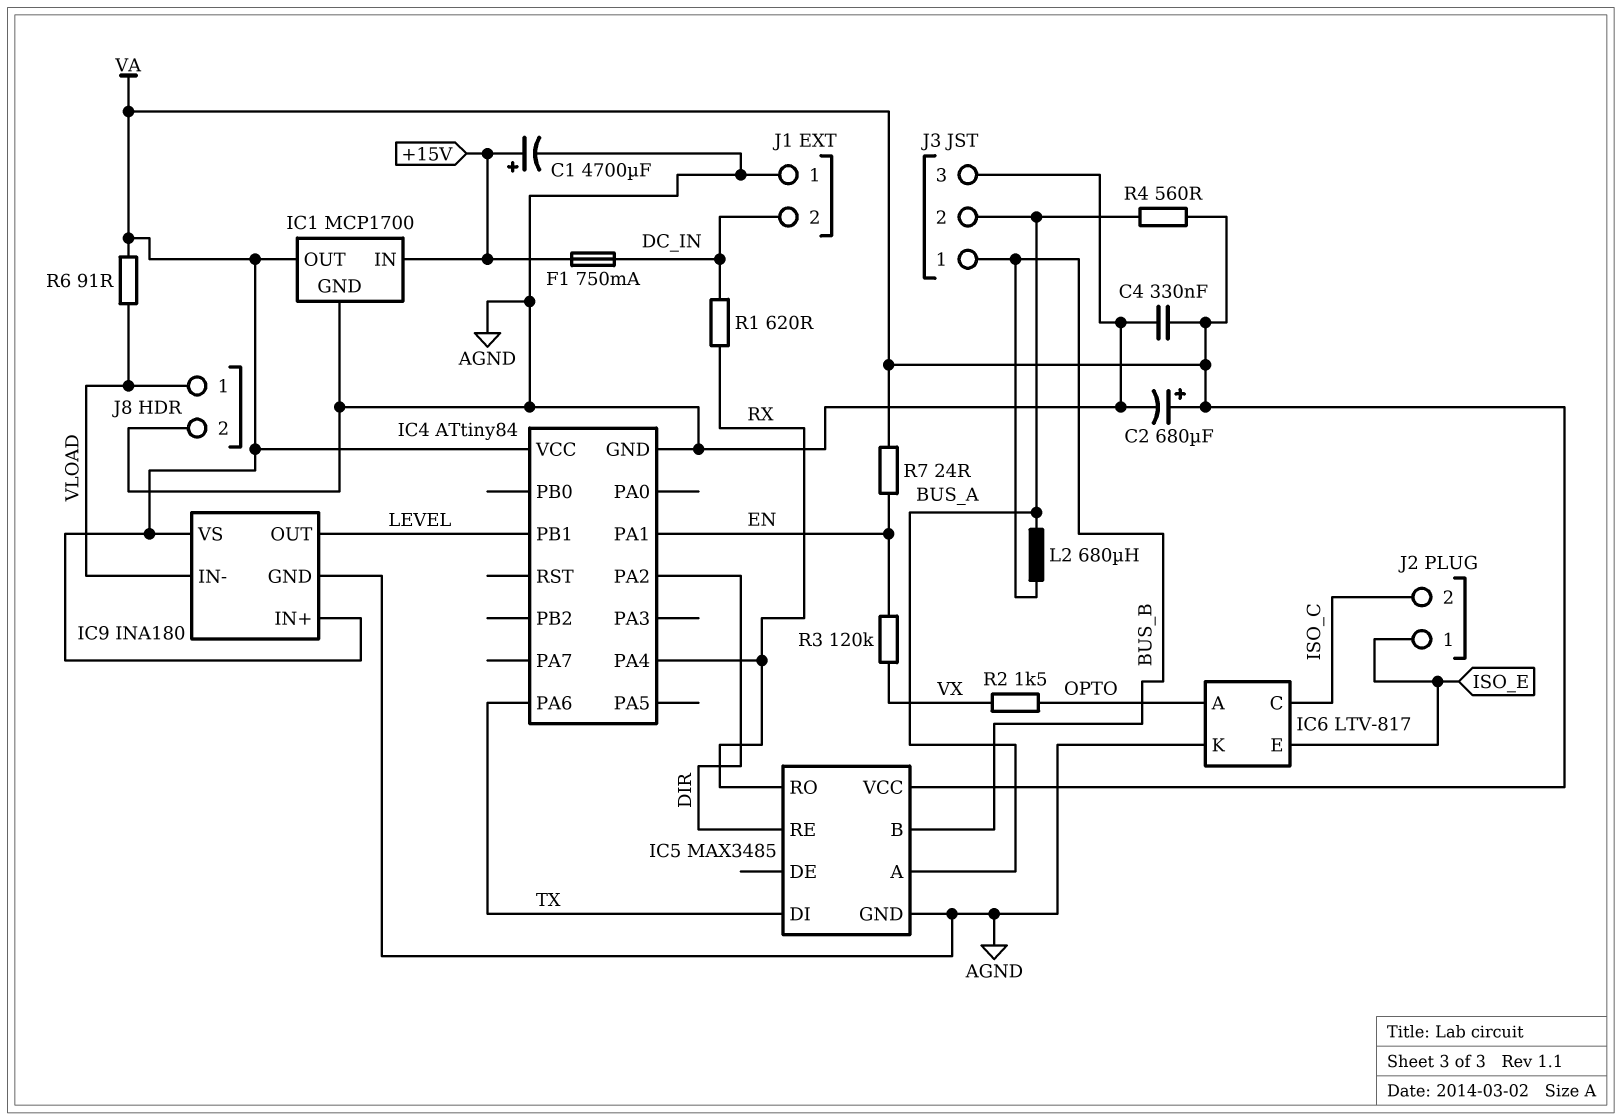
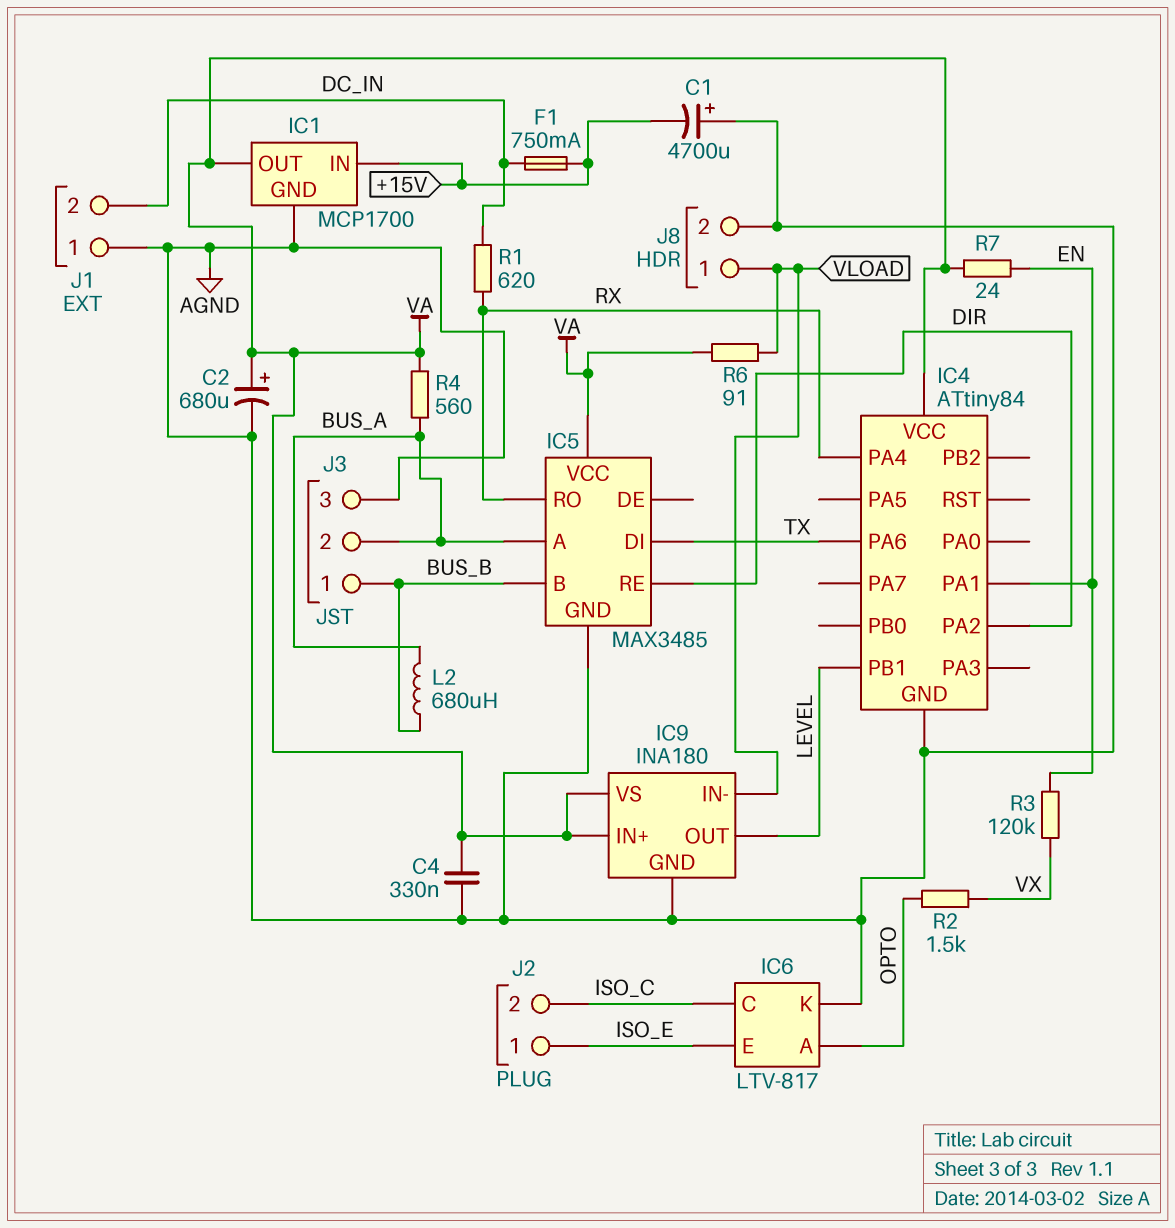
C1: 4700uF (plus +15V, minus AGND) -> 4700uF (plus AGND, minus +15V)

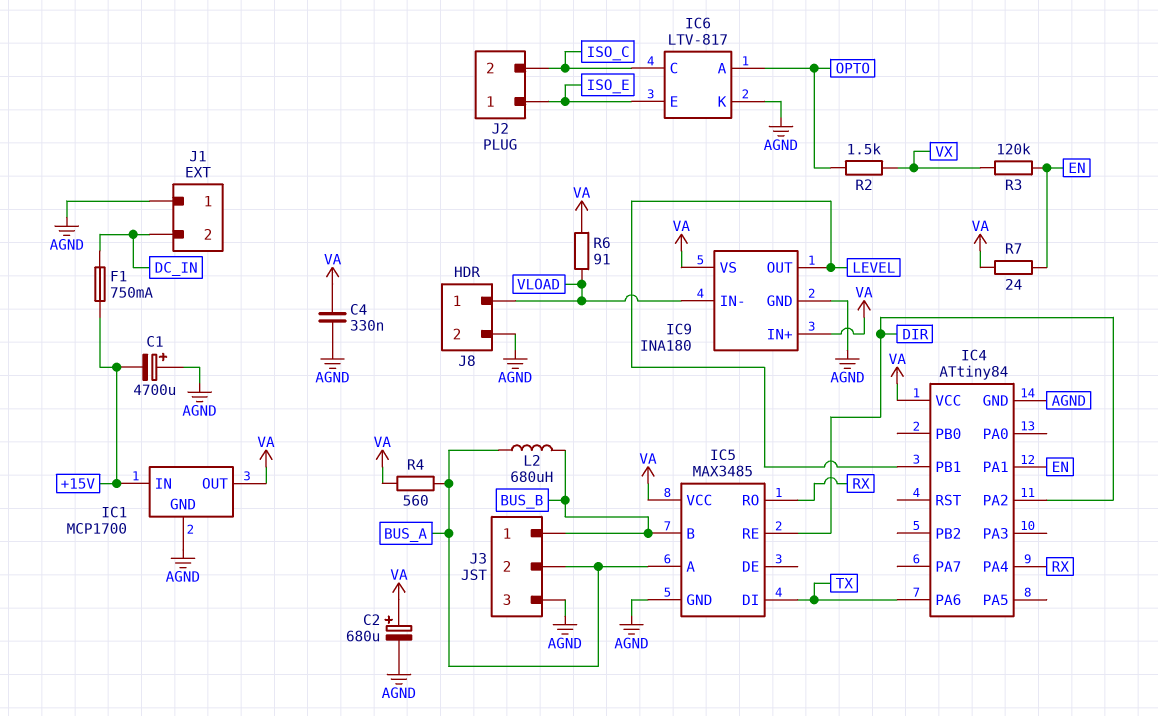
R1: 620 (DC_IN, RX) -> none

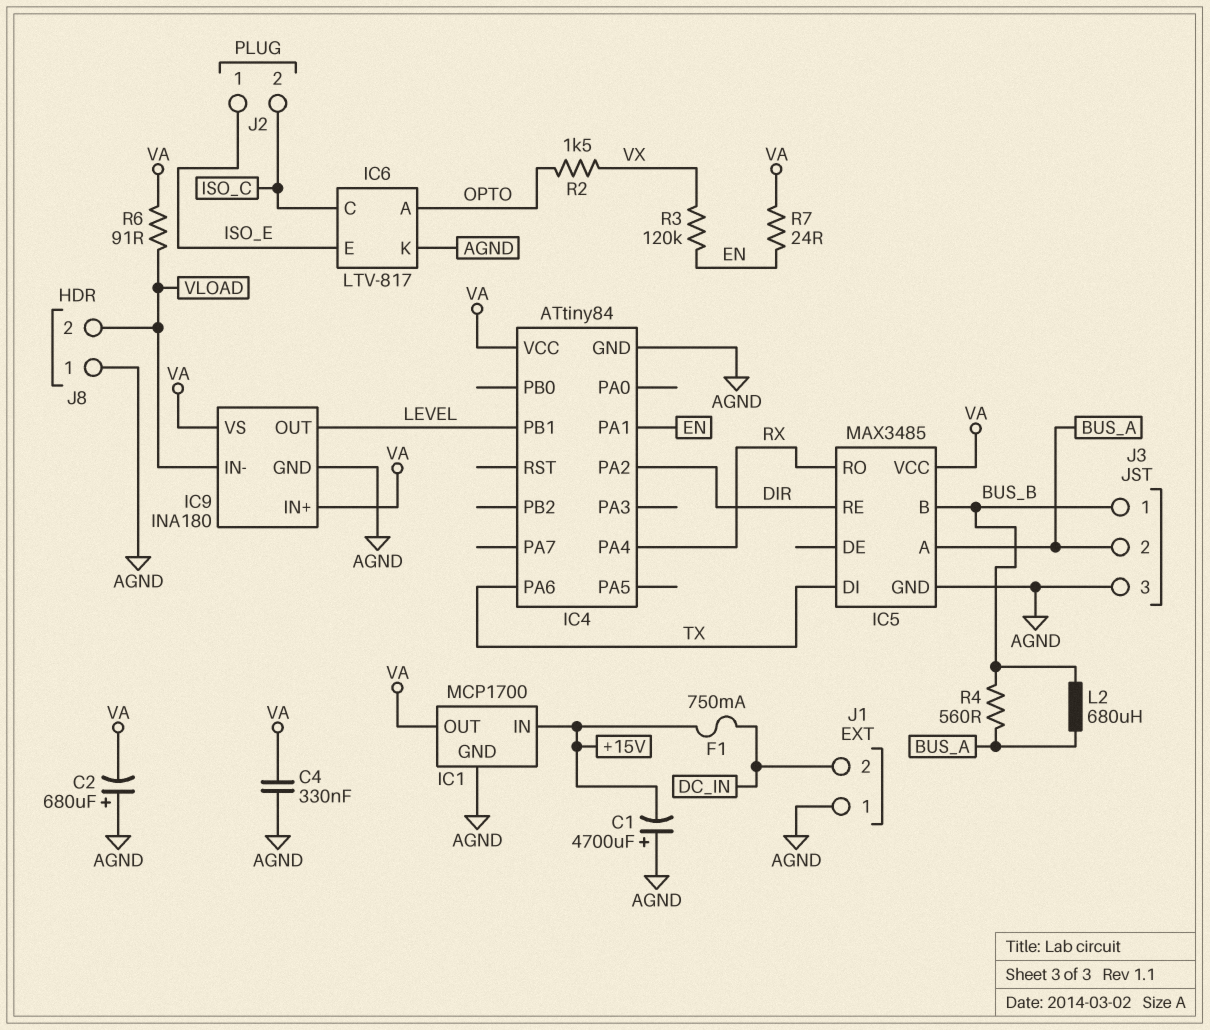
C2: 680uF (plus VA, minus AGND) -> 680uF (plus AGND, minus VA)
J8 pin 1: VLOAD -> AGND
J8 pin 2: AGND -> VLOAD
R4: 560 (BUS_A, VA) -> 560 (BUS_A, BUS_B)

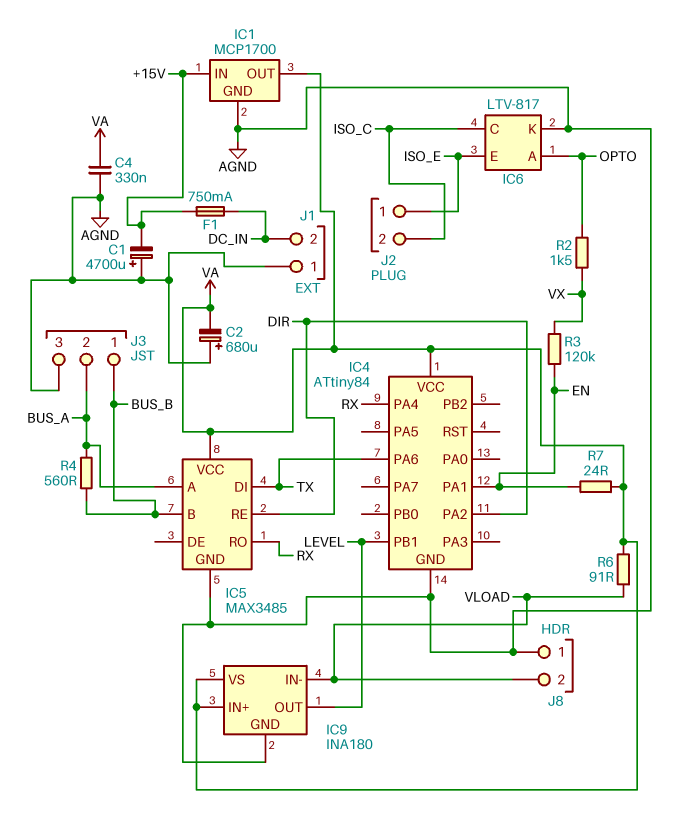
L2: 680uH (BUS_A, BUS_B) -> none

